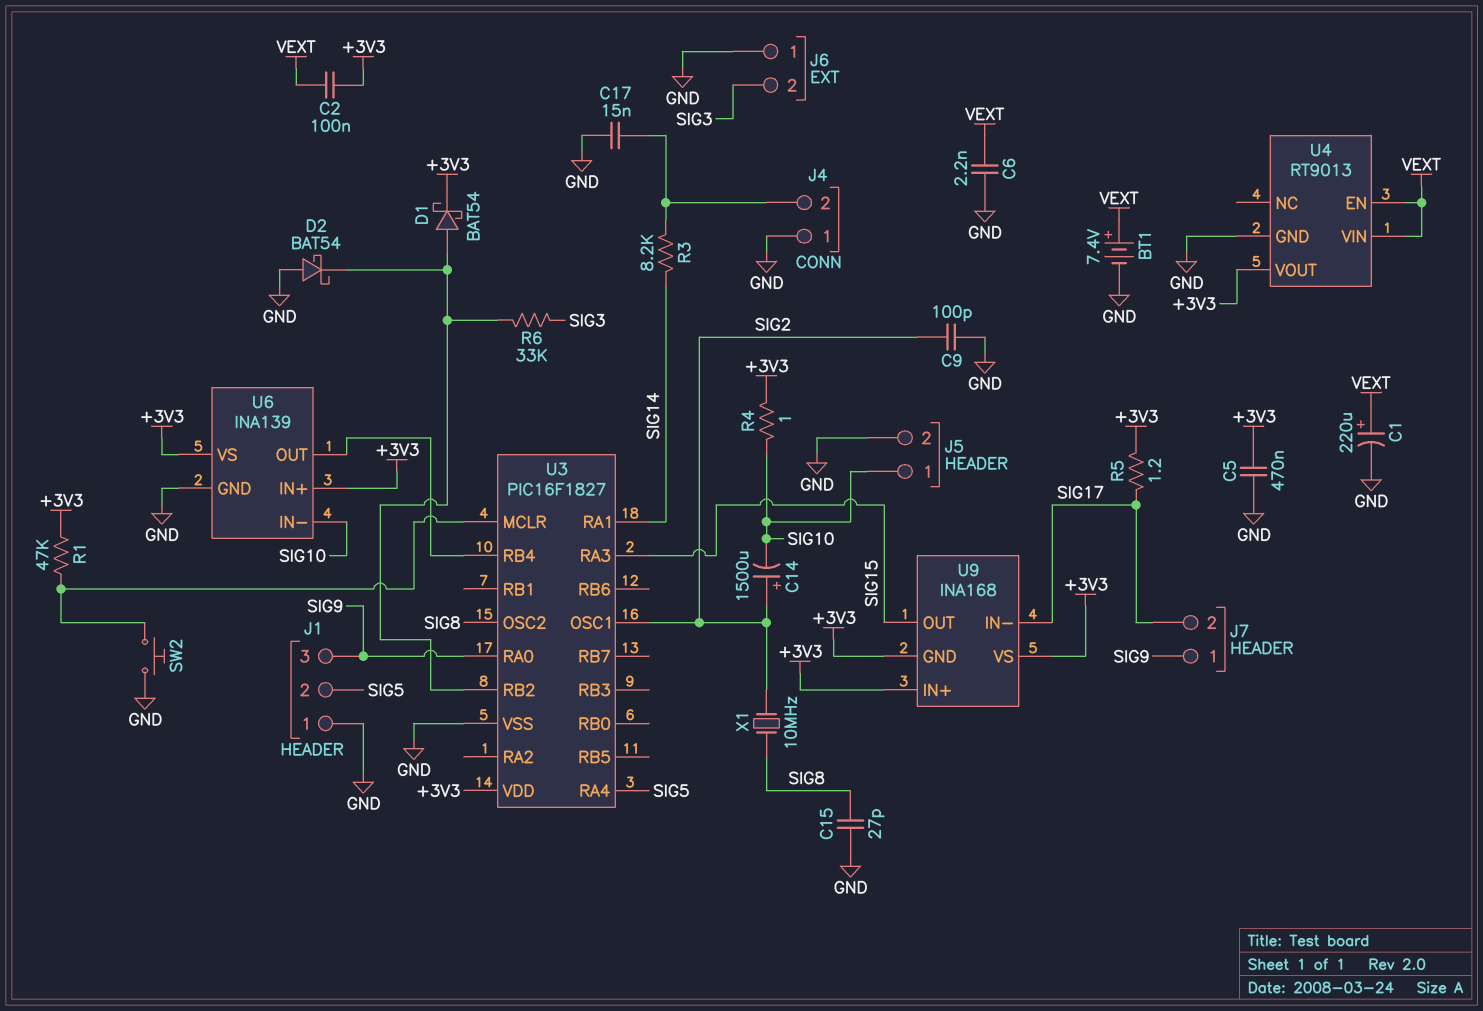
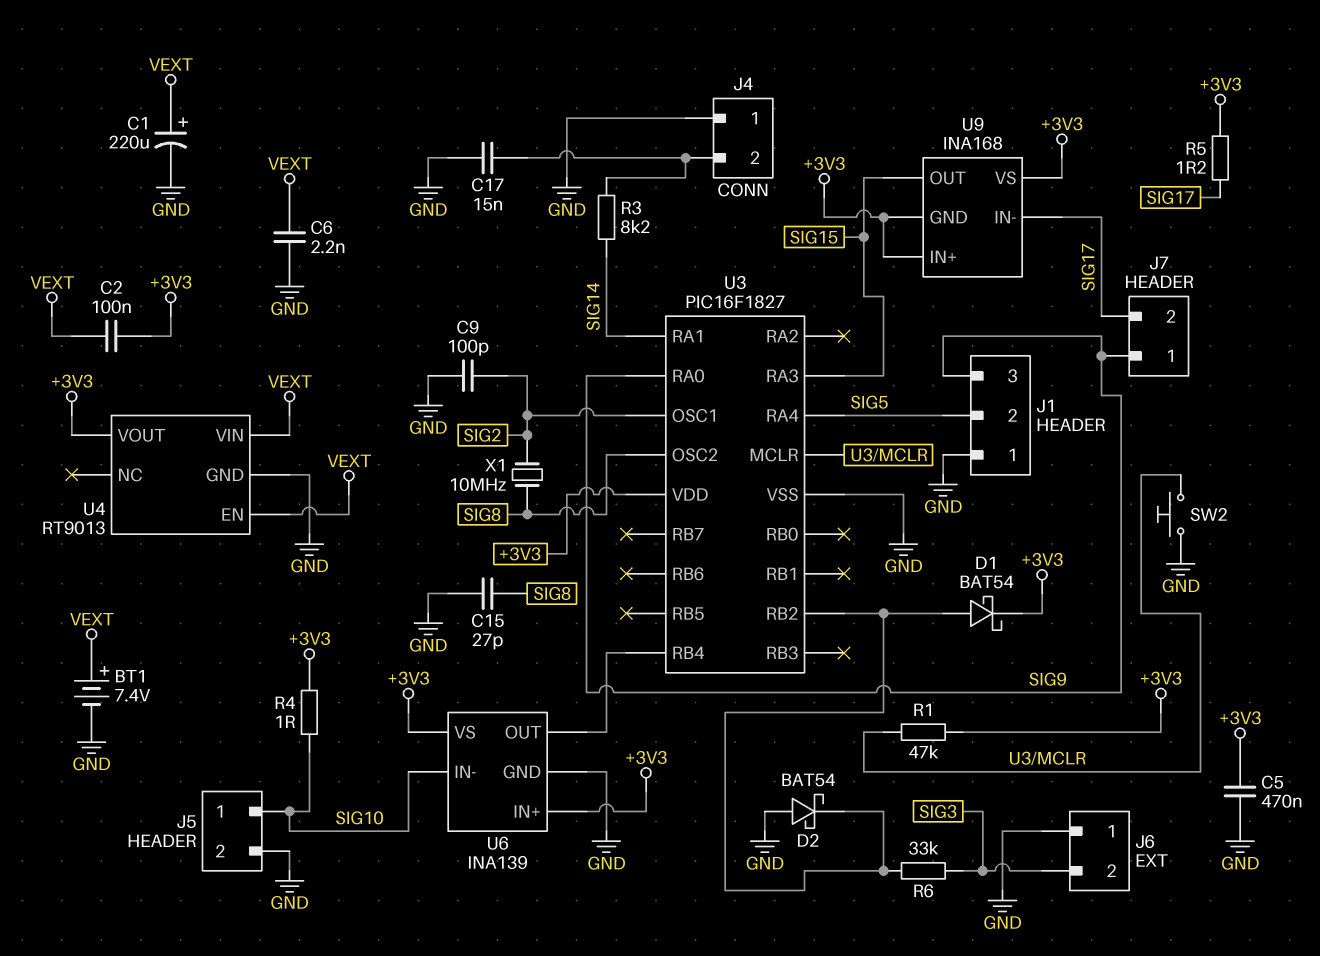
C14: 1500uF (plus SIG2, minus SIG10) -> none

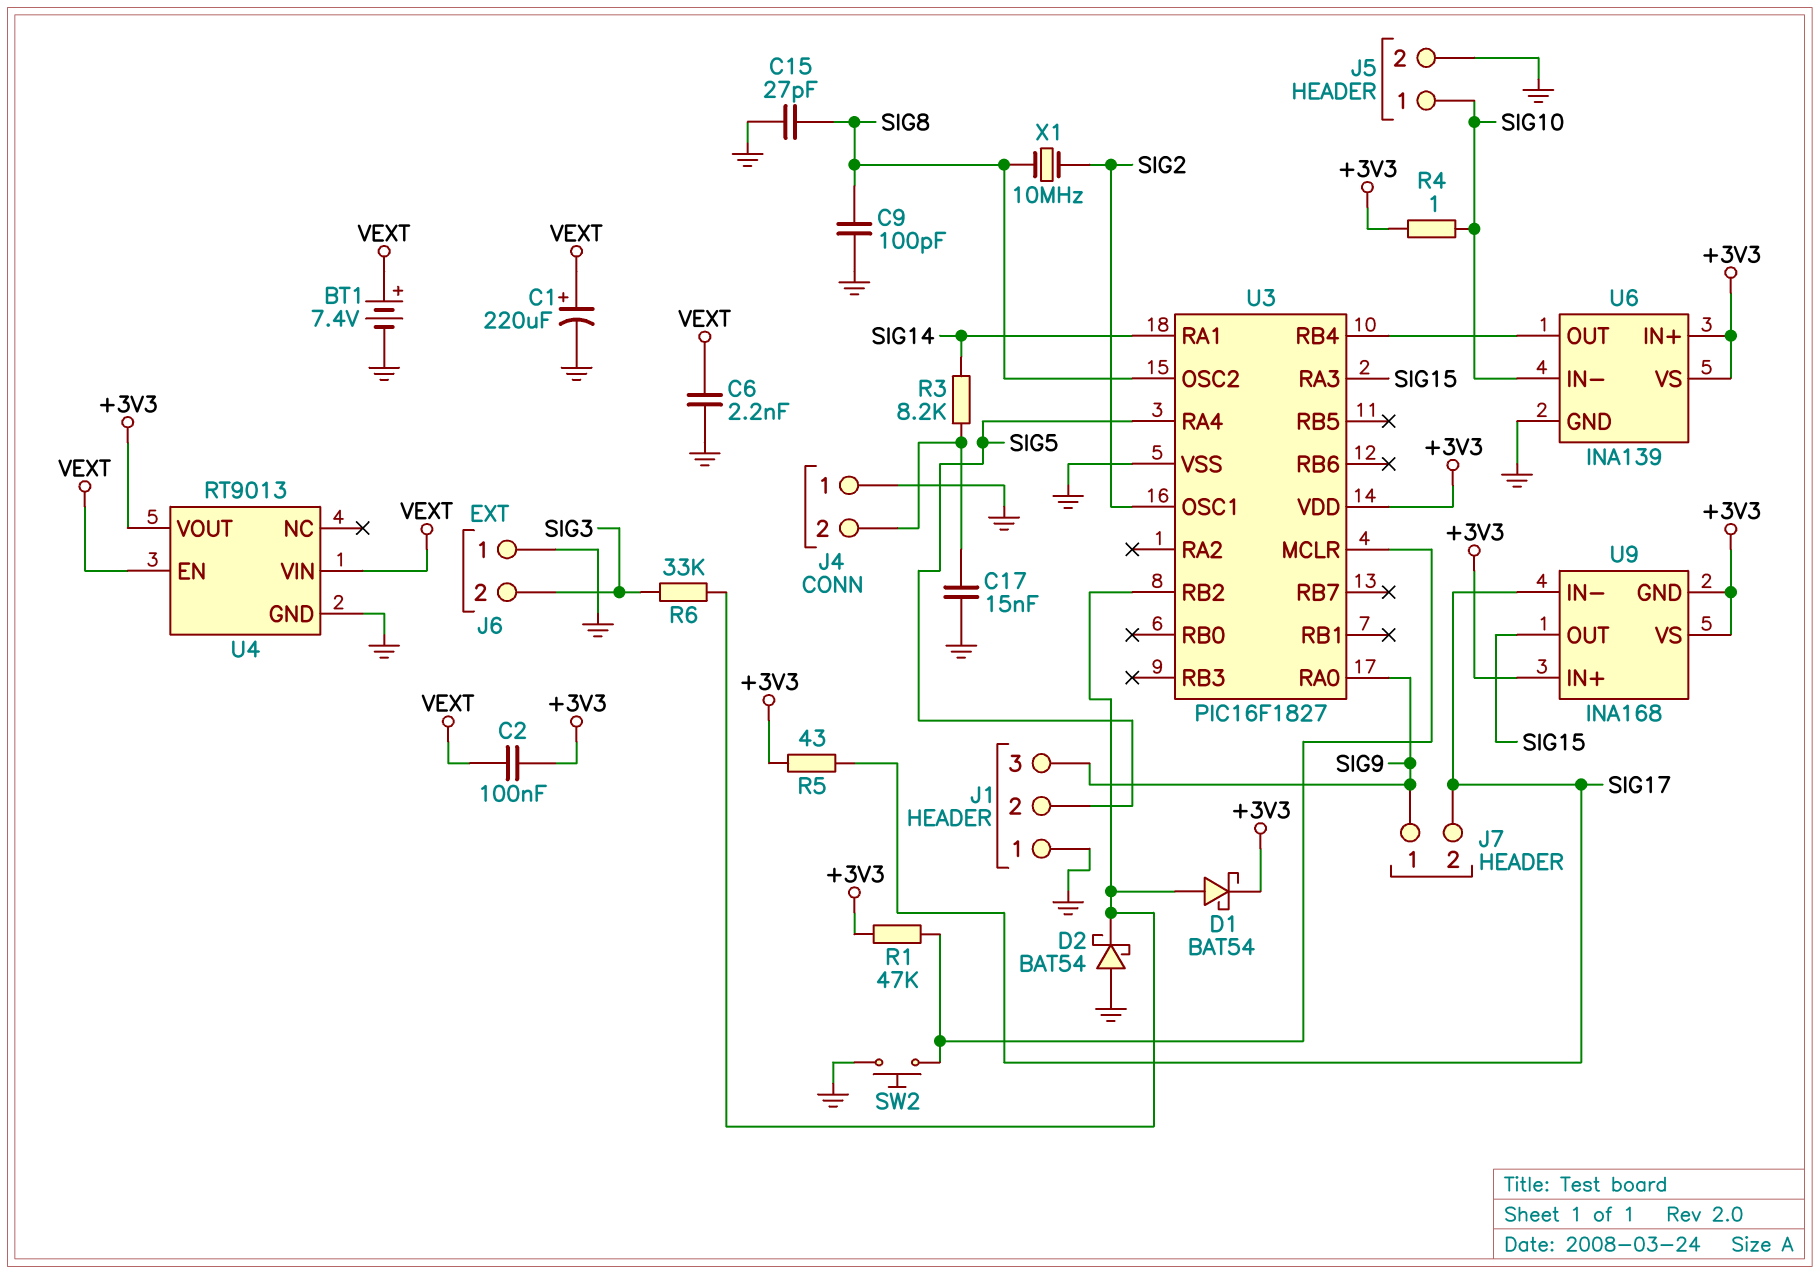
C5: 470nF (+3V3, GND) -> none
C9: 100pF (GND, SIG2) -> 100pF (GND, SIG8)
R5: 1.2 (+3V3, SIG17) -> 43 (+3V3, SIG17)

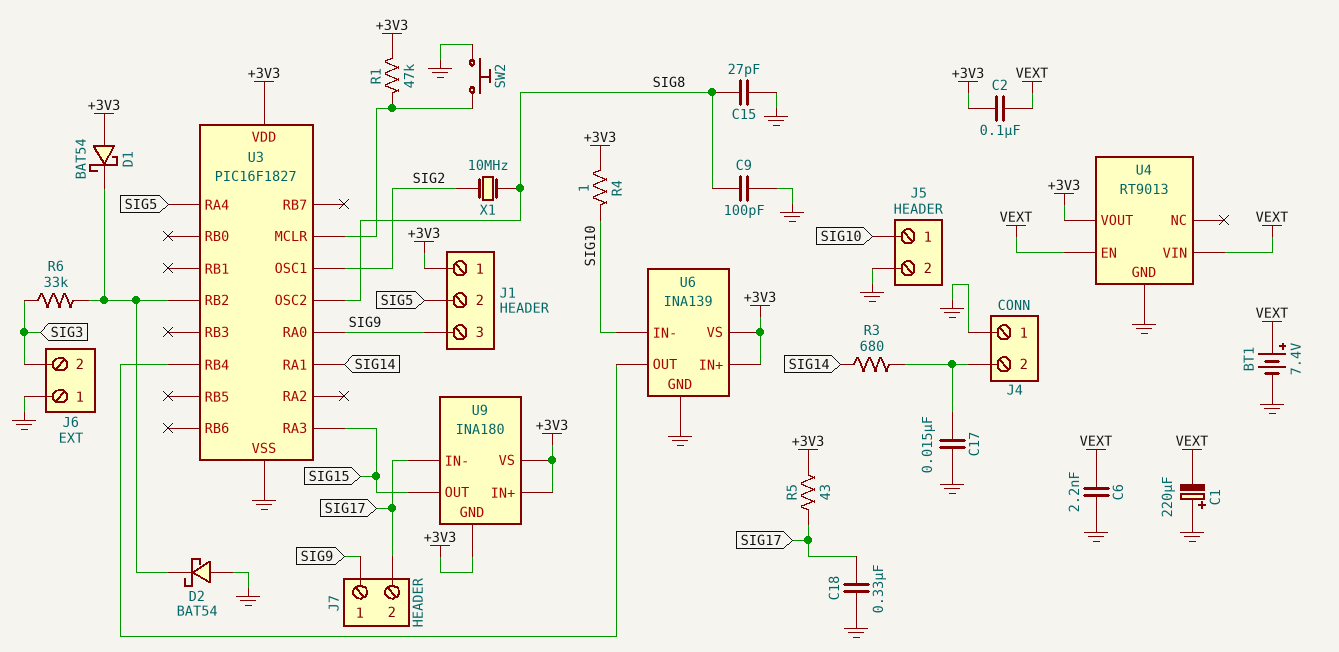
C1: 220uF (plus VEXT, minus GND) -> 220uF (plus GND, minus VEXT)
C18: none -> 330nF (GND, SIG17)
D1: schottky BAT54 (A U3/RB2, K +3V3) -> schottky BAT54 (A +3V3, K U3/RB2)
J1 pin 1: GND -> +3V3
R3: 8.2k (J4/2, SIG14) -> 680 (J4/2, SIG14)
U9: INA168 -> INA180

